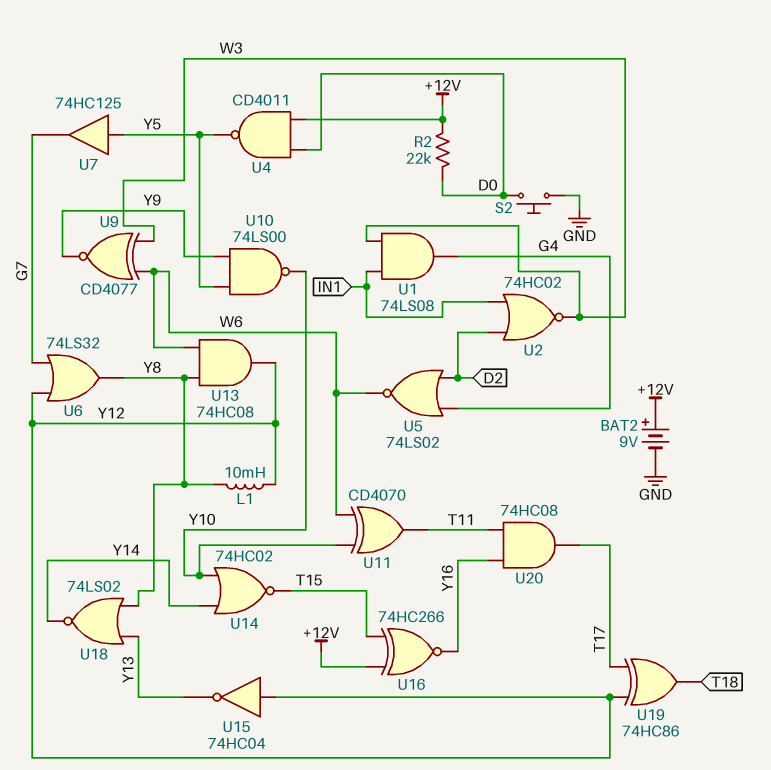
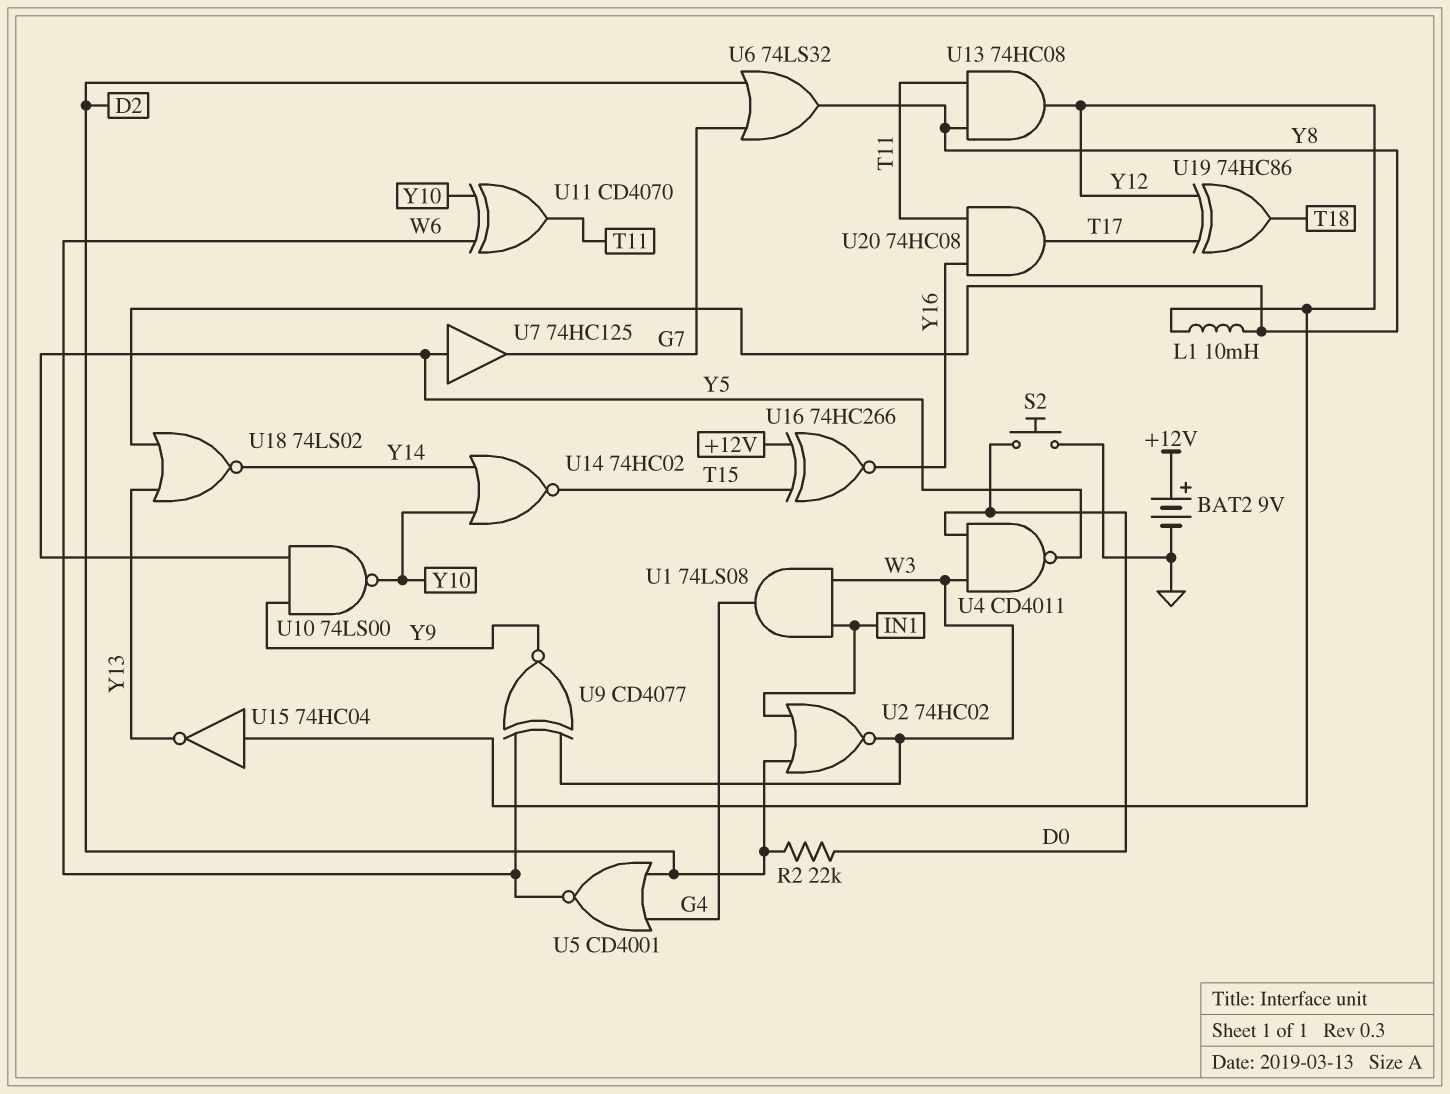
R2: 22k (+12V, D0) -> 22k (D0, D2)
U4: NAND CD4011 (in +12V, in D0, out Y5) -> NAND CD4011 (in D0, in W3, out Y5)
U5: NOR 74LS02 (in D2, in G4, out W6) -> NOR CD4001 (in D2, in G4, out W6)
U6: OR 74LS32 (in G7, in Y12, out Y8) -> OR 74LS32 (in D2, in G7, out Y8)
U13: AND 74HC08 (in W6, in Y8, out Y12) -> AND 74HC08 (in T11, in Y8, out Y12)

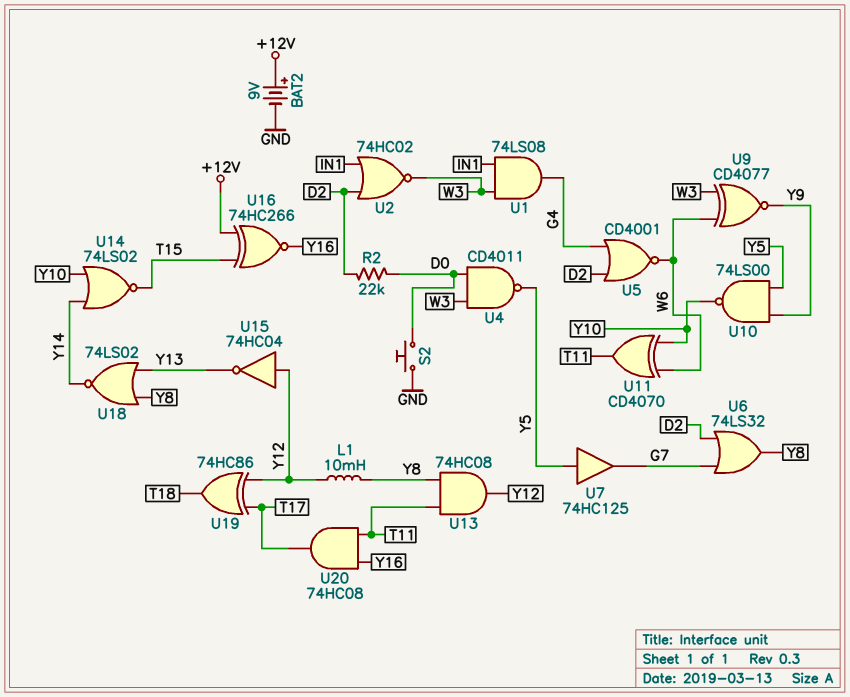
U14: NOR 74HC02 (in Y10, in Y14, out T15) -> NOR 74LS02 (in Y10, in Y14, out T15)

